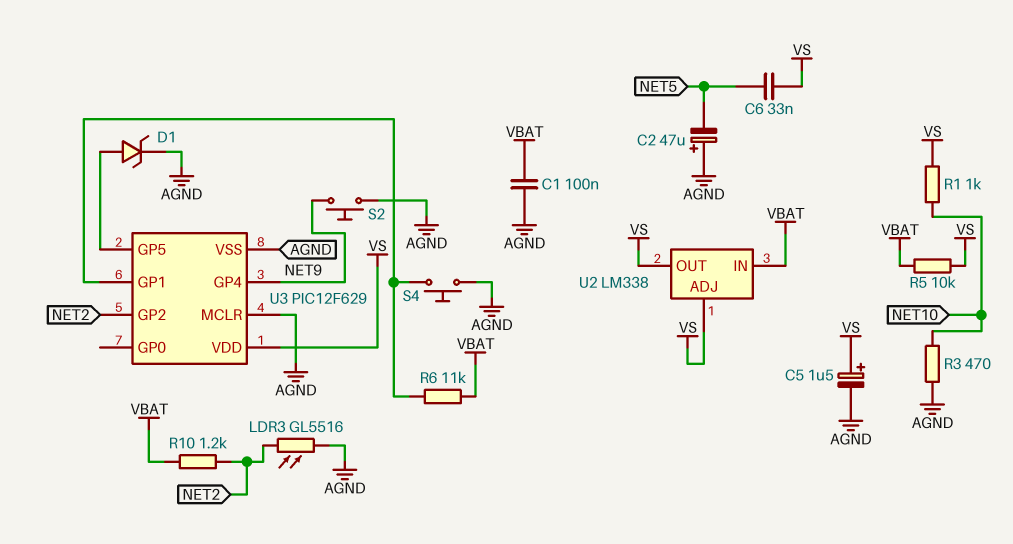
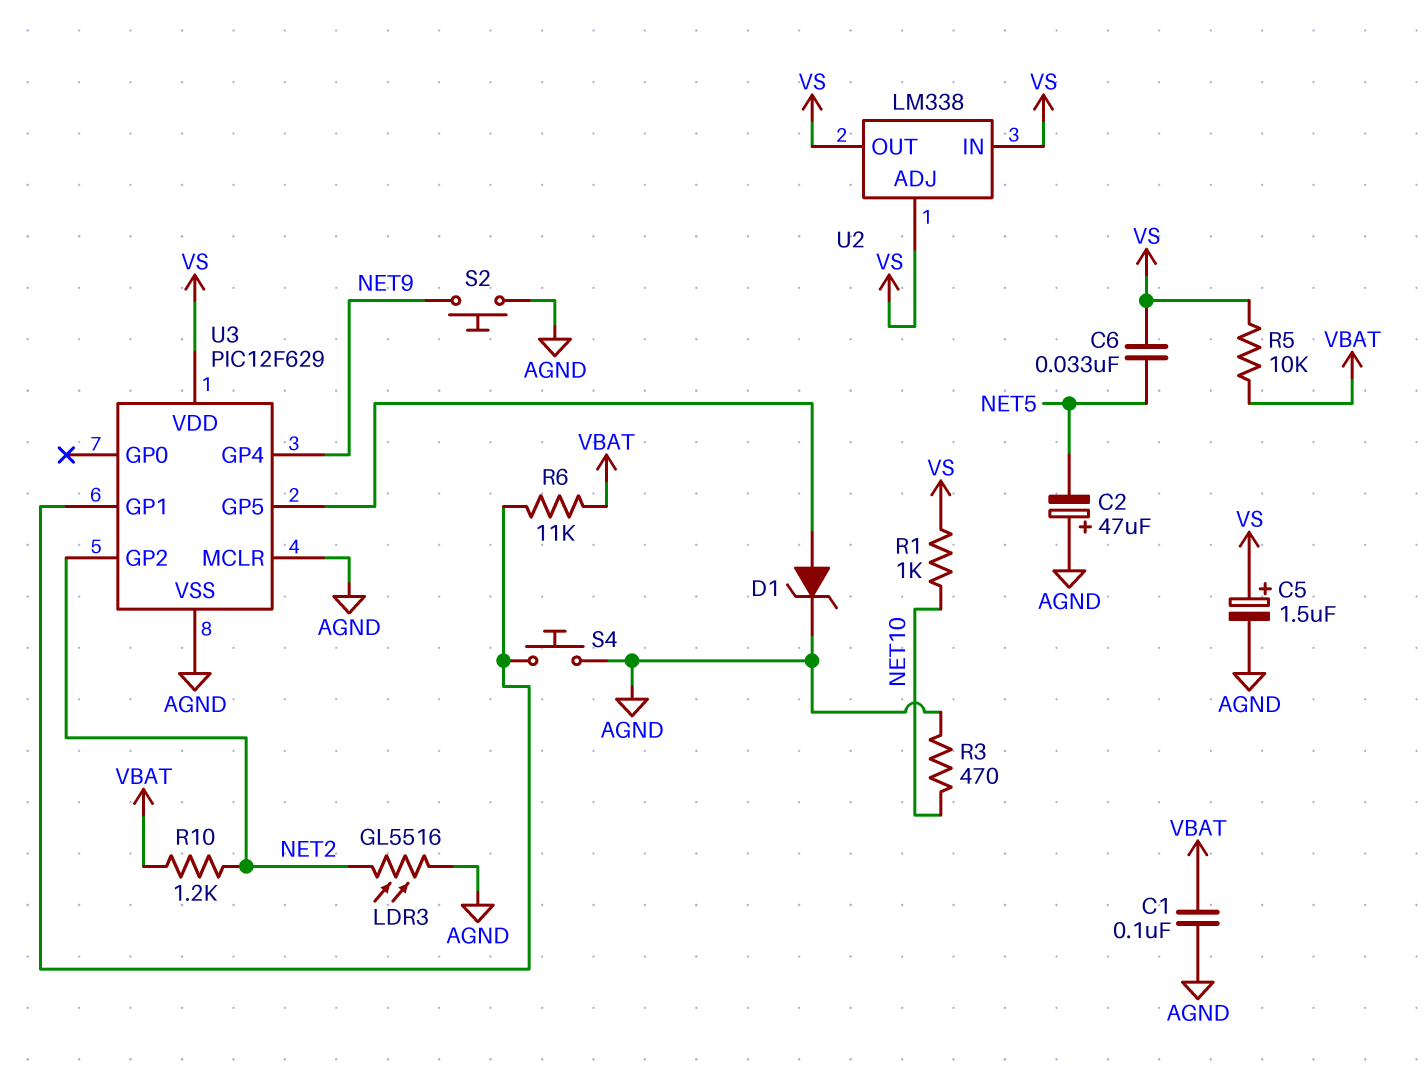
U2 pin IN: VBAT -> VS

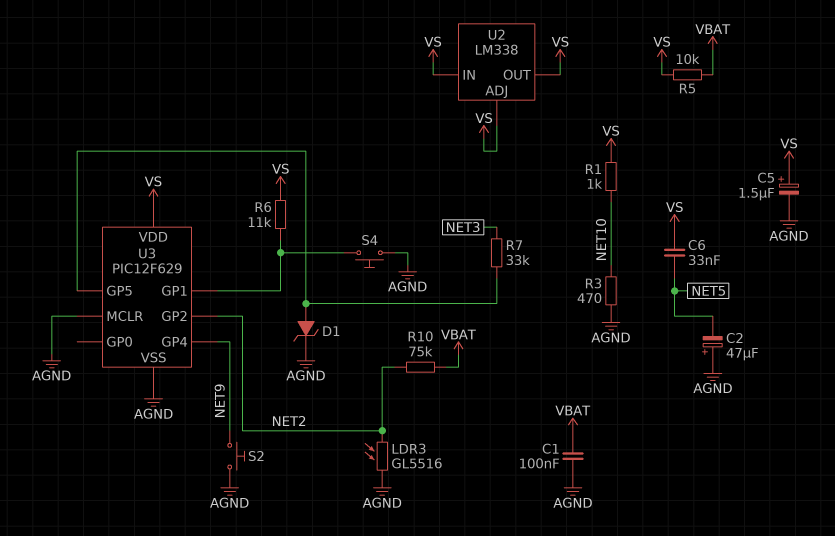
R6: 11k (U3/GP1, VBAT) -> 11k (U3/GP1, VS)
R7: none -> 33k (NET3, U3/GP5)
R10: 1.2k (NET2, VBAT) -> 75k (NET2, VBAT)

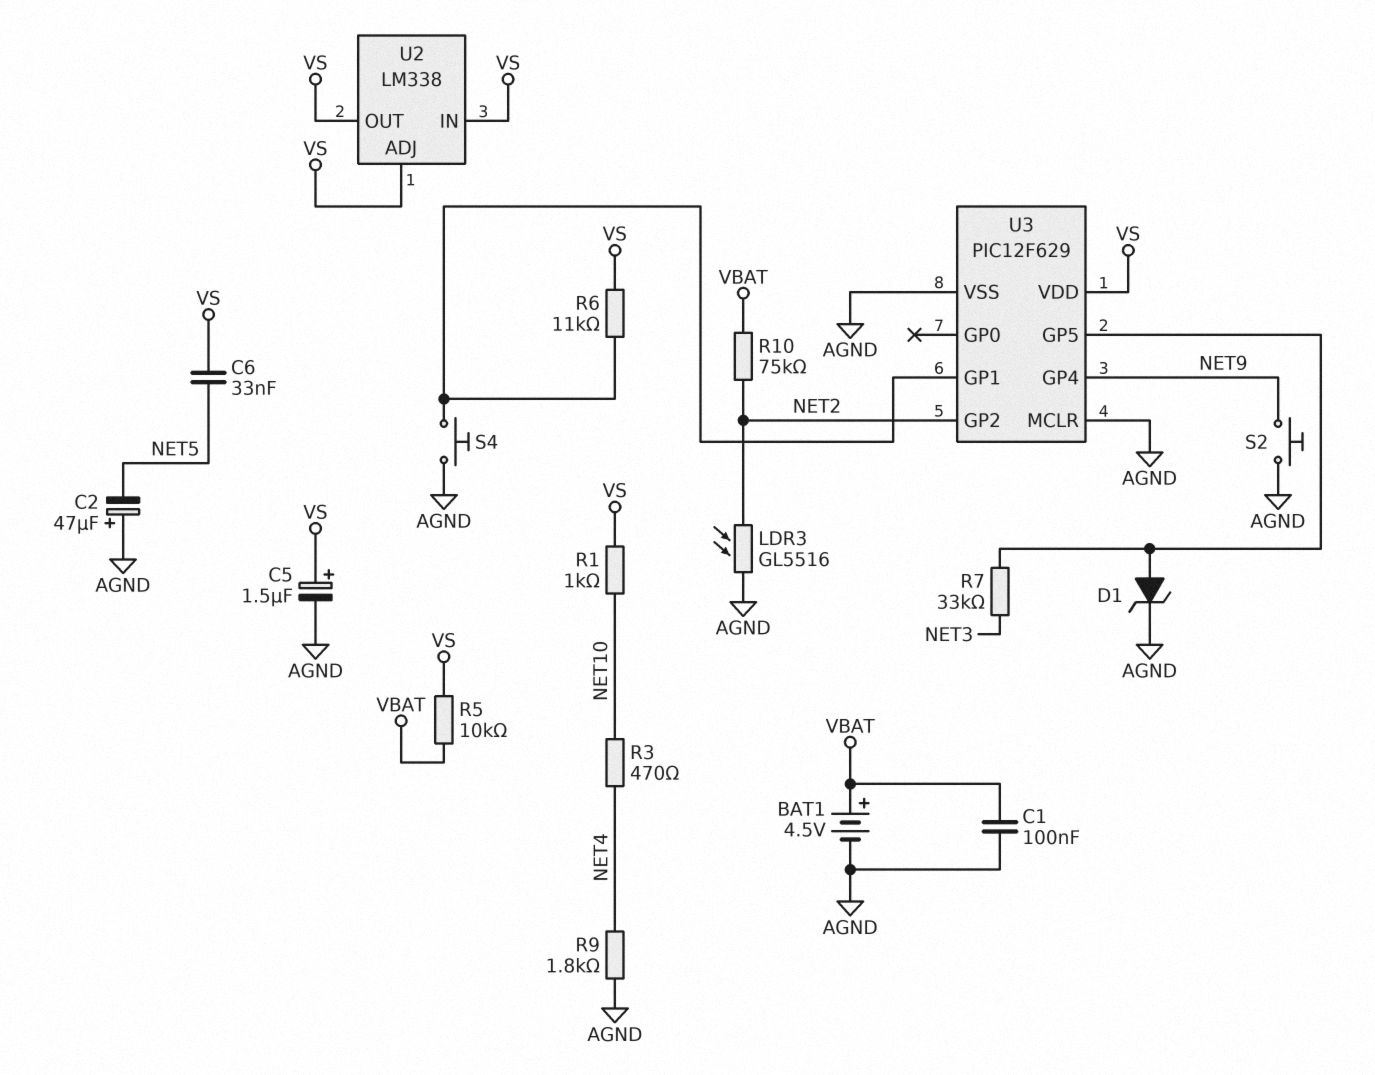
BAT1: none -> 4.5V (plus VBAT, minus AGND)
R3: 470 (AGND, NET10) -> 470 (NET4, NET10)
R9: none -> 1.8k (AGND, NET4)

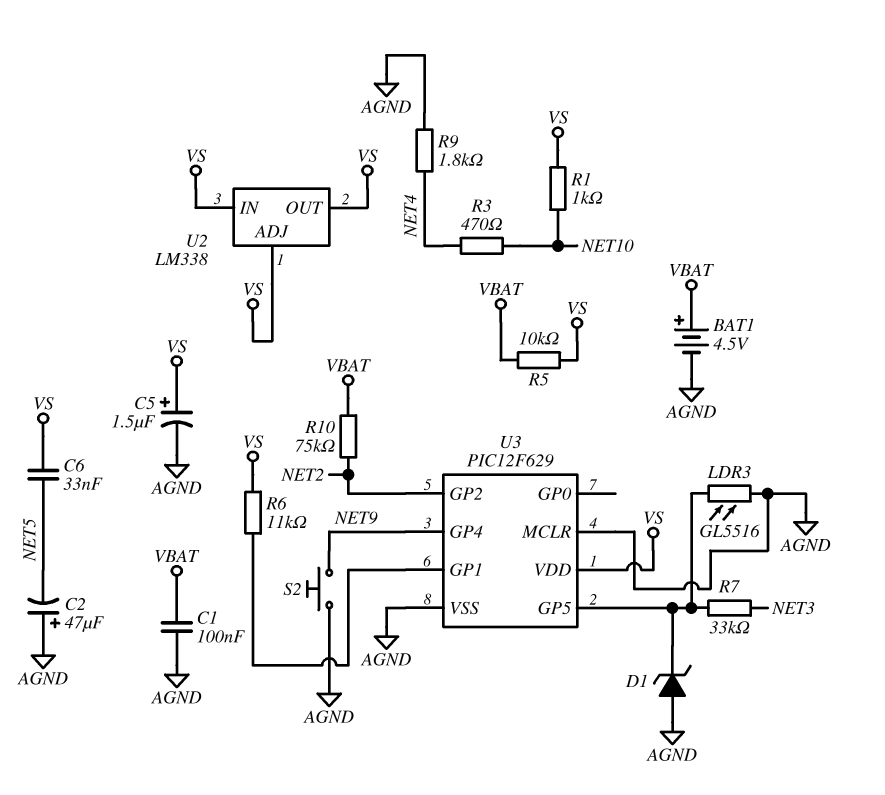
D1: zener (A U3/GP5, K AGND) -> zener (A AGND, K U3/GP5)
LDR3: GL5516 (AGND, NET2) -> GL5516 (AGND, U3/GP5)
S4: button (AGND, U3/GP1) -> none

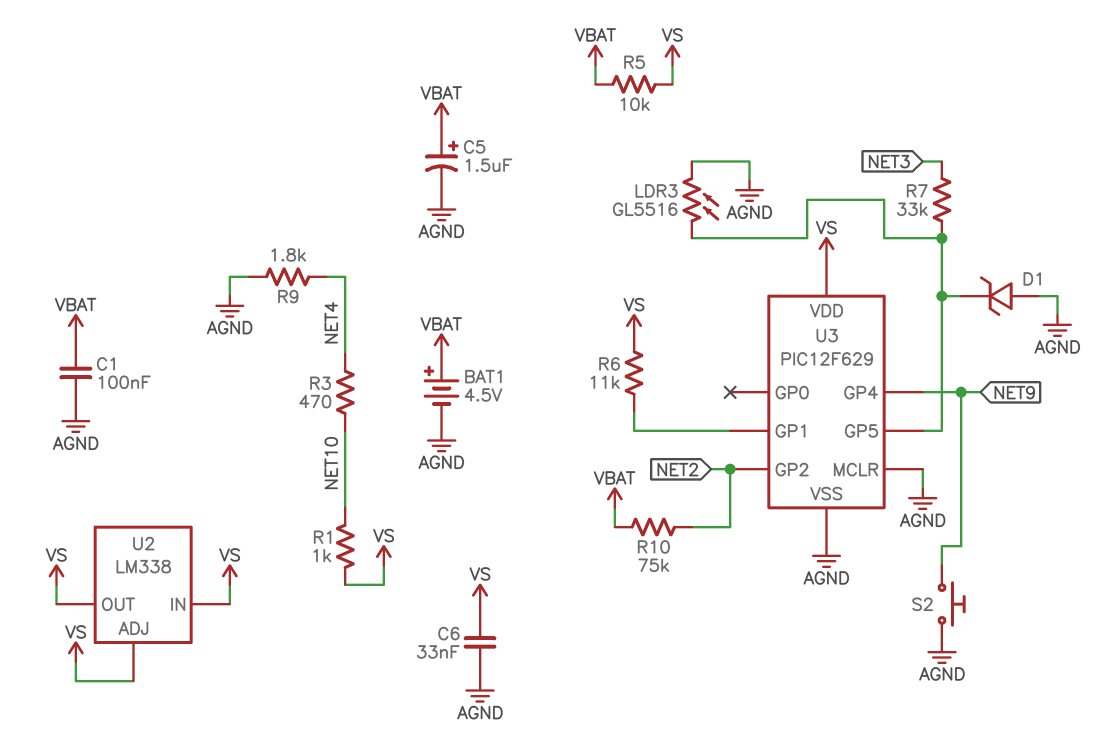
C2: 47uF (plus AGND, minus NET5) -> none
C5: 1.5uF (plus VS, minus AGND) -> 1.5uF (plus VBAT, minus AGND)
C6: 33nF (NET5, VS) -> 33nF (AGND, VS)

